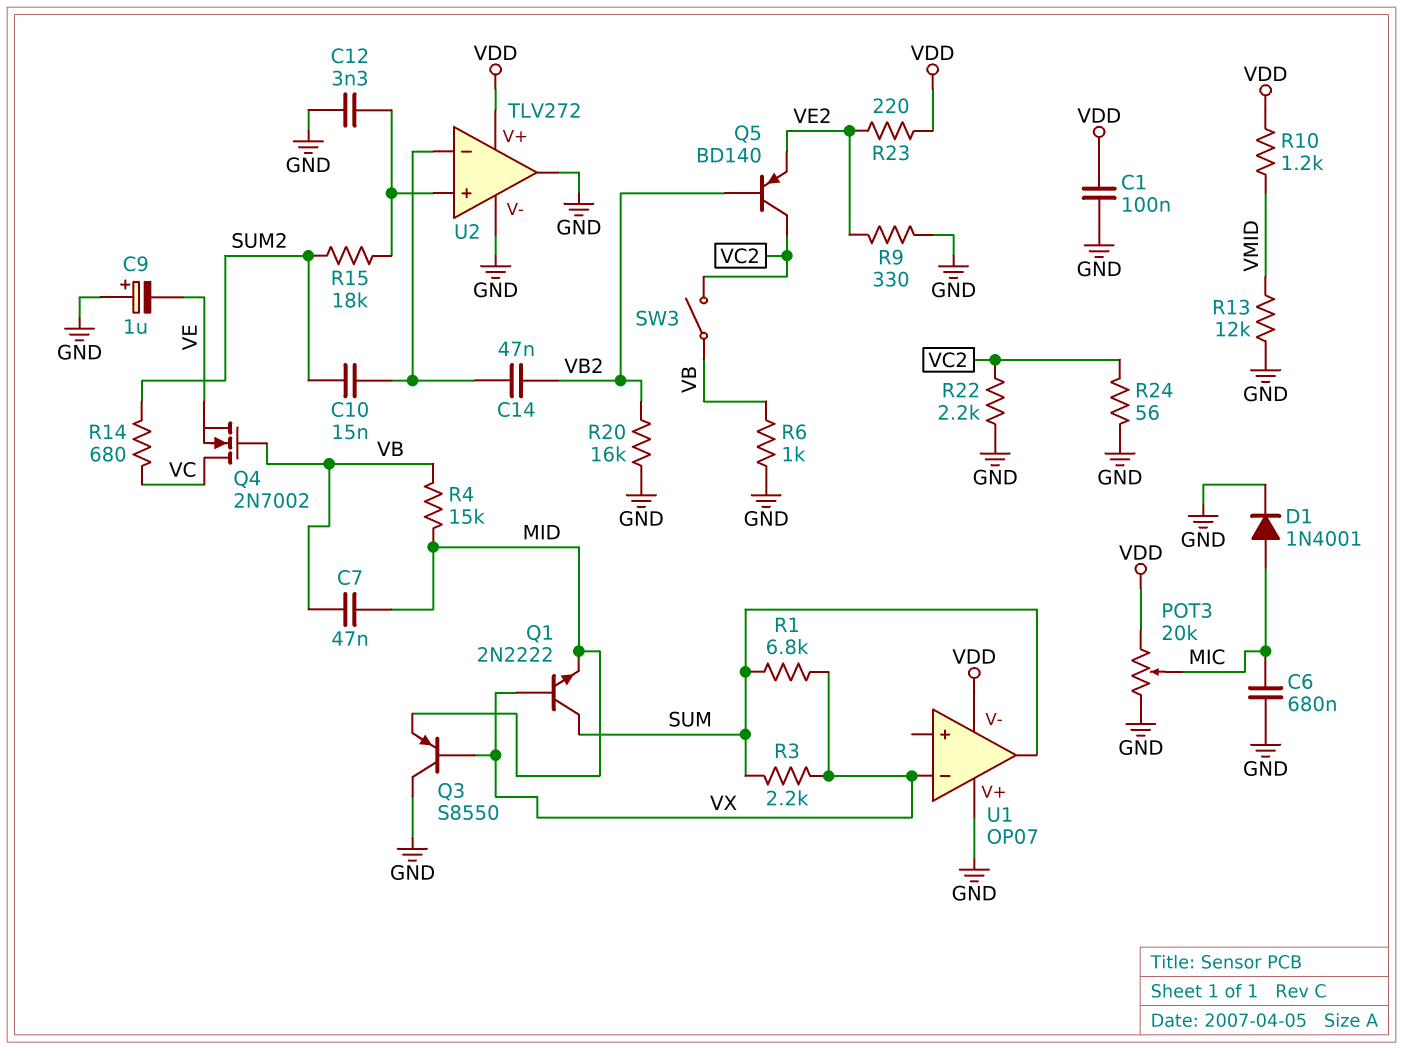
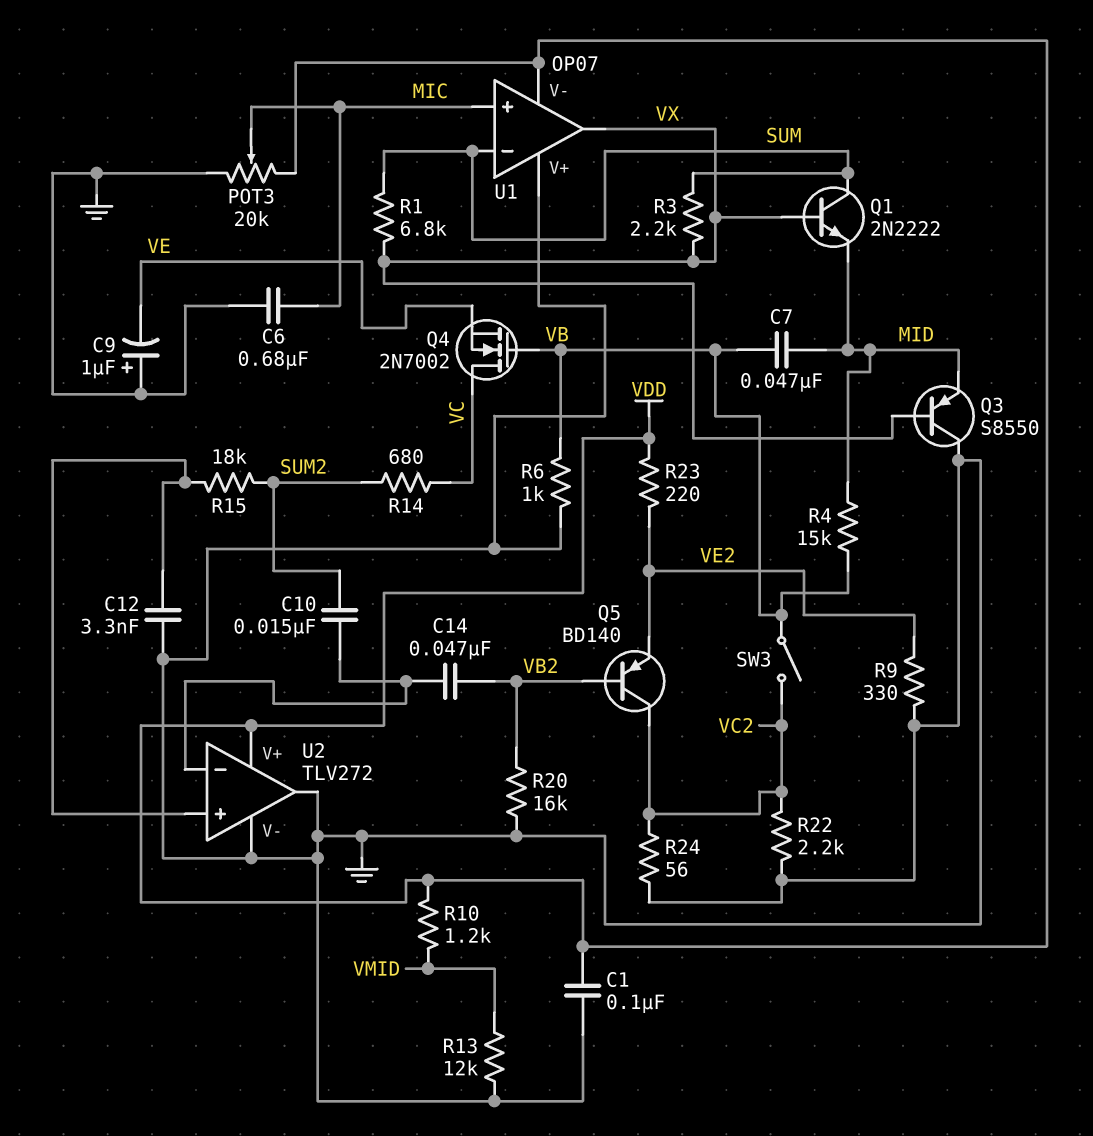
D1: diode 1N4001 (A MIC, K GND) -> none
U1 pin in+: none -> MIC
U1 pin in-: VX -> SUM
U1 pin out: SUM -> VX

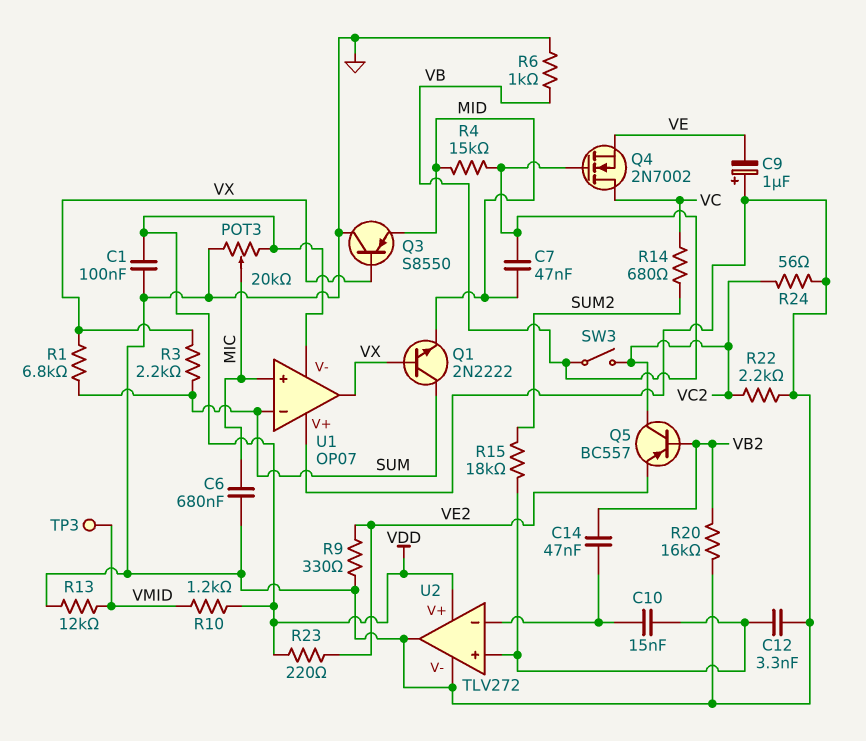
C10: 15nF (SUM2, U2/in-) -> 15nF (U2/in+, U2/in-)
Q5: PNP BD140 (B VB2, C VC2, E VE2) -> PNP BC557 (B VB2, C VC2, E VE2)
TP3: none -> test point (VMID)

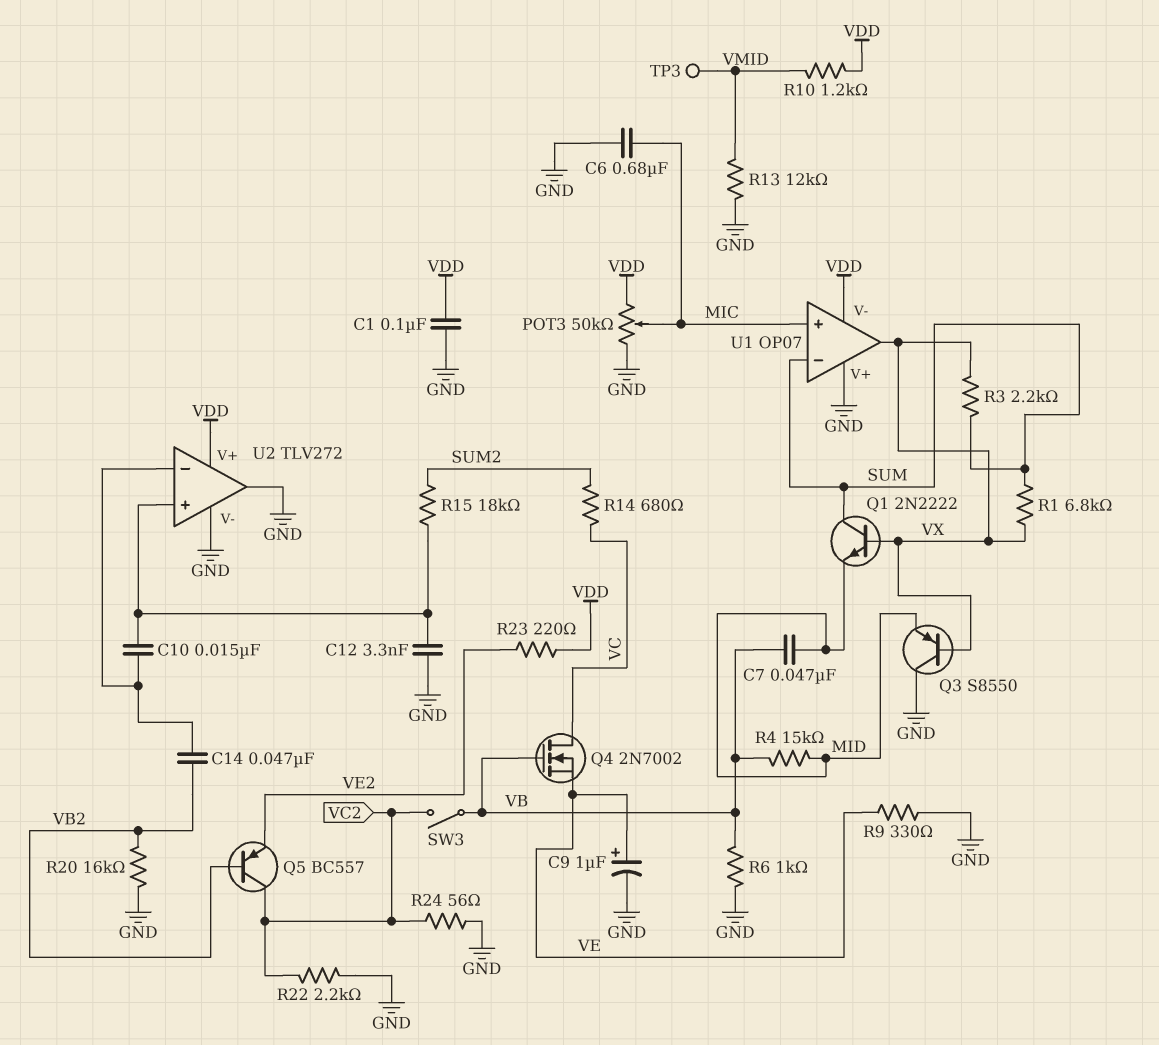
C9: 1uF (plus GND, minus VE) -> 1uF (plus VE, minus GND)
POT3: 20k (GND, VDD, wiper MIC) -> 50k (GND, VDD, wiper MIC)
R9: 330 (GND, VE2) -> 330 (GND, VE)

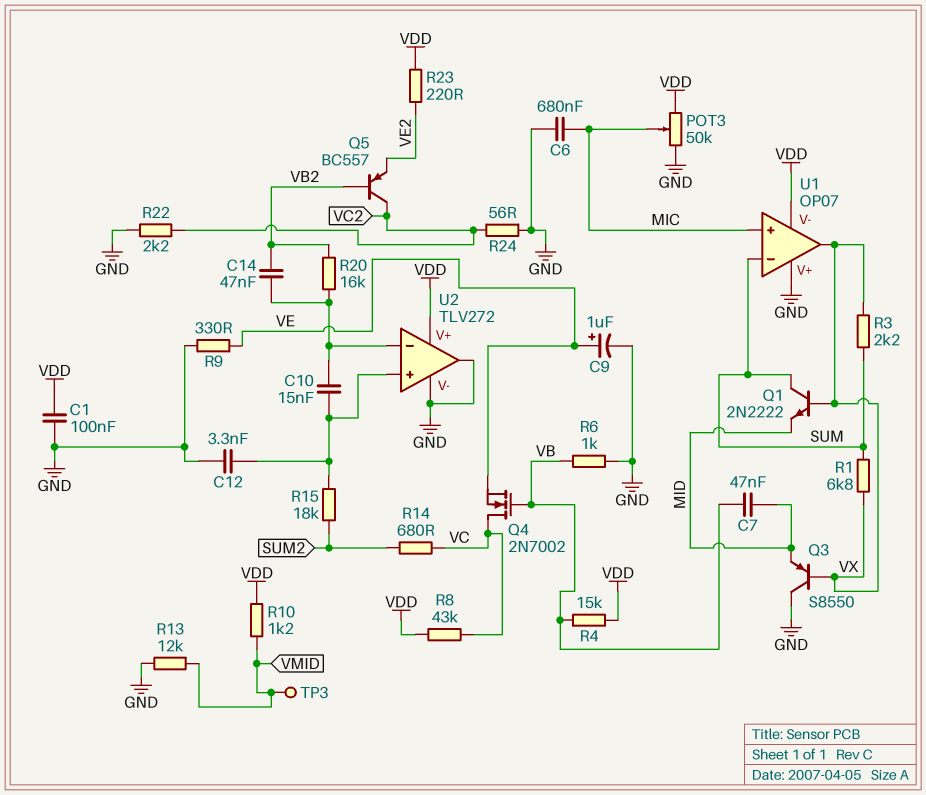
R4: 15k (MID, VB) -> 15k (VB, VDD)
R8: none -> 43k (VC, VDD)
R20: 16k (GND, VB2) -> 16k (U2/in-, VB2)
SW3: switch (VB, VC2) -> none

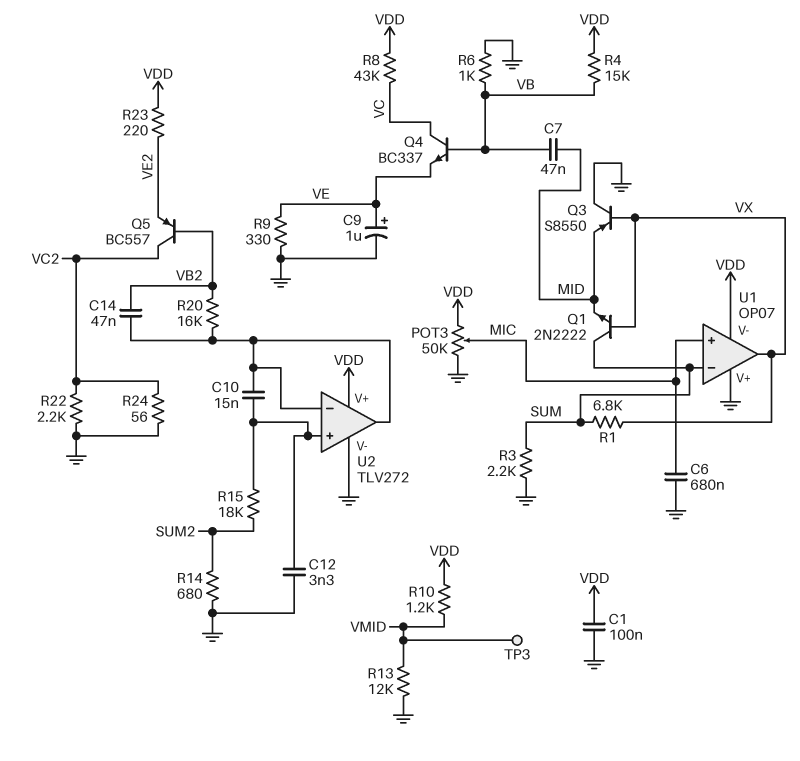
Q4: NMOS 2N7002 (G VB, D VC, S VE) -> NPN BC337 (B VB, C VC, E VE)
R3: 2.2k (SUM, VX) -> 2.2k (GND, SUM)
R14: 680 (SUM2, VC) -> 680 (GND, SUM2)
U2 pin out: GND -> U2/in-

